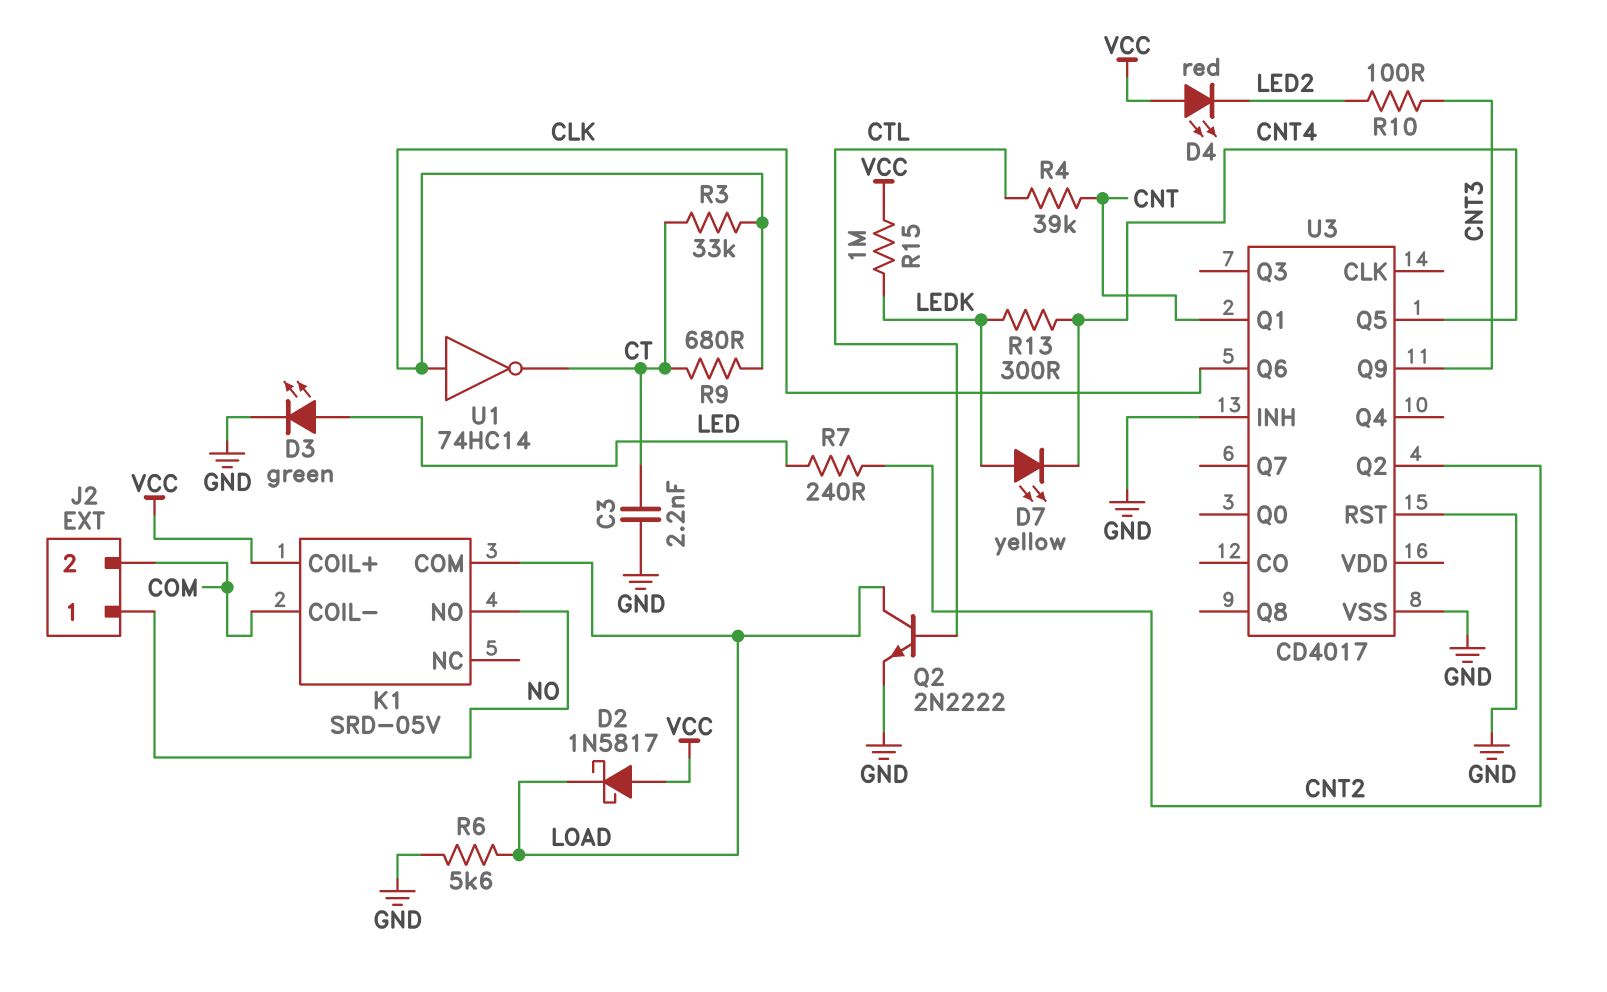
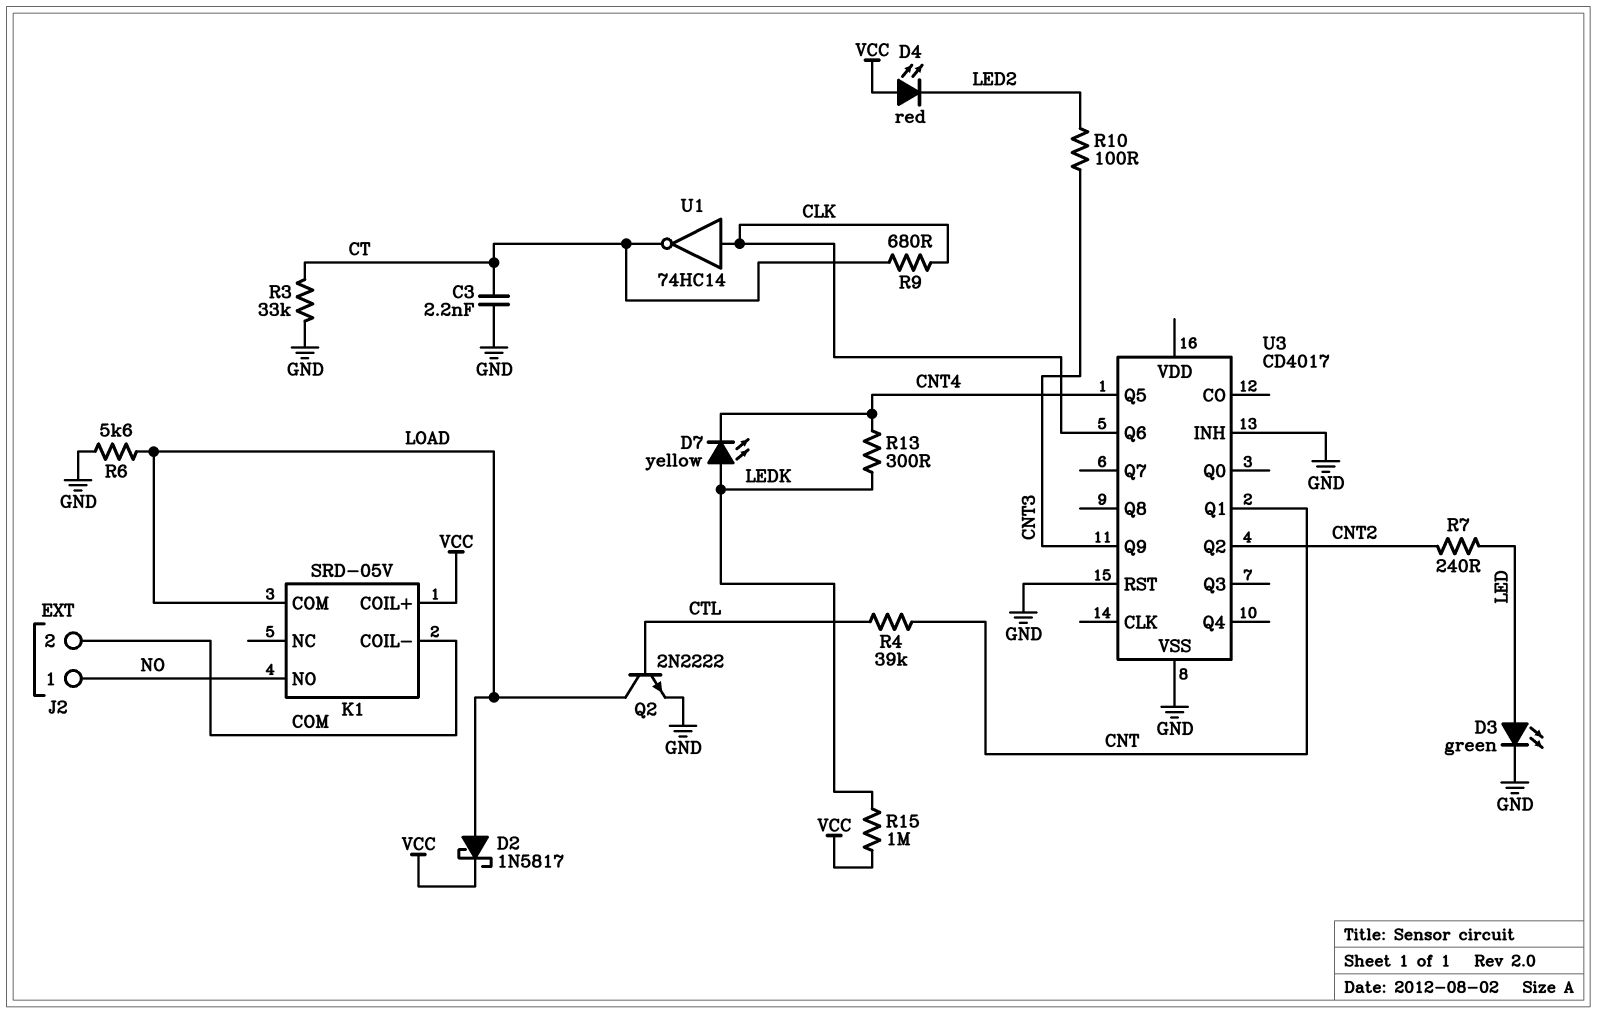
D2: schottky 1N5817 (A VCC, K LOAD) -> schottky 1N5817 (A LOAD, K VCC)
R3: 33k (CLK, CT) -> 33k (CT, GND)

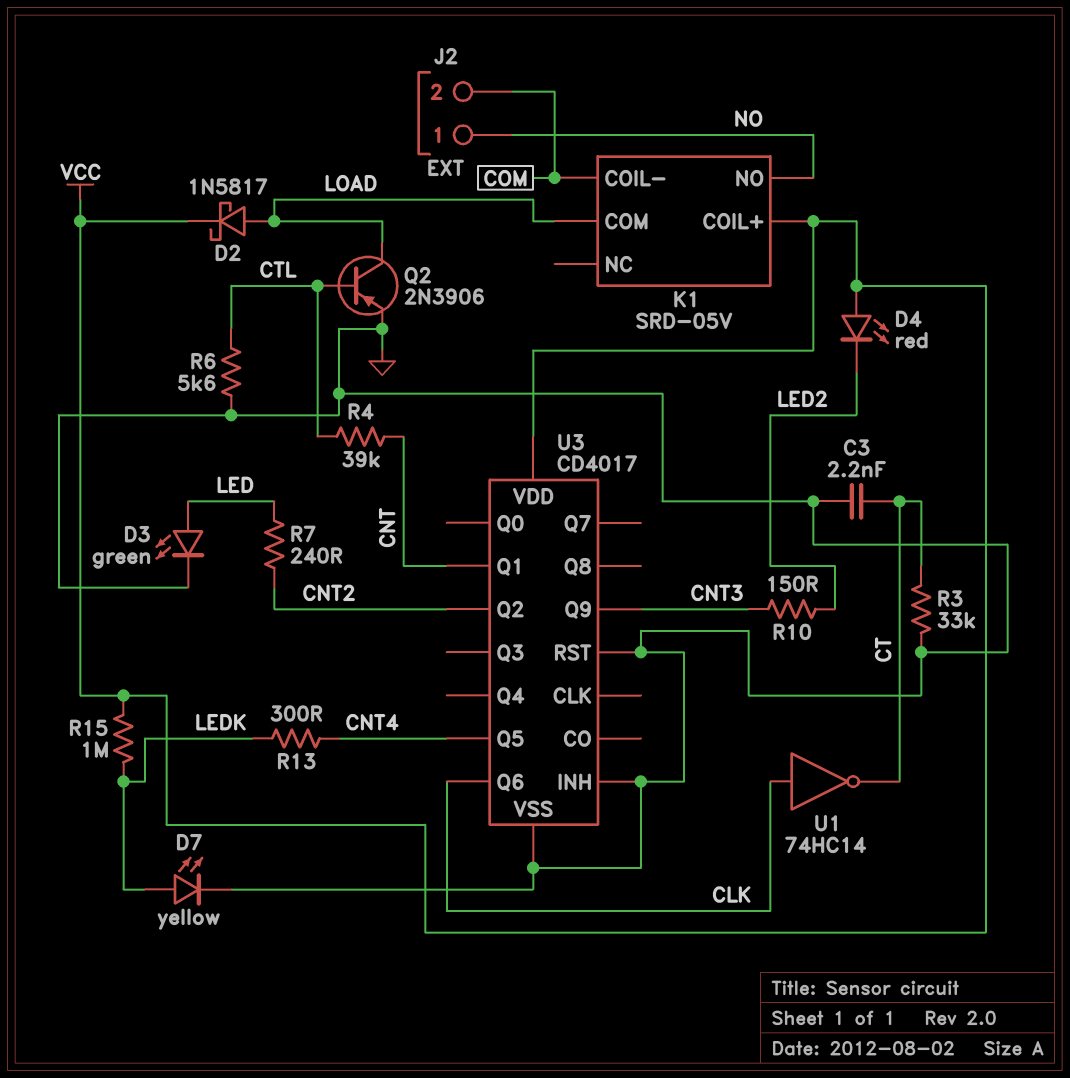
D7: LED yellow (A LEDK, K CNT4) -> LED yellow (A LEDK, K GND)
Q2: NPN 2N2222 (B CTL, C LOAD, E GND) -> PNP 2N3906 (B CTL, C LOAD, E GND)
R6: 5.6k (GND, LOAD) -> 5.6k (CTL, GND)
R9: 680 (CLK, CT) -> none
R10: 100 (CNT3, LED2) -> 150 (CNT3, LED2)
U3 pin VDD: none -> VCC

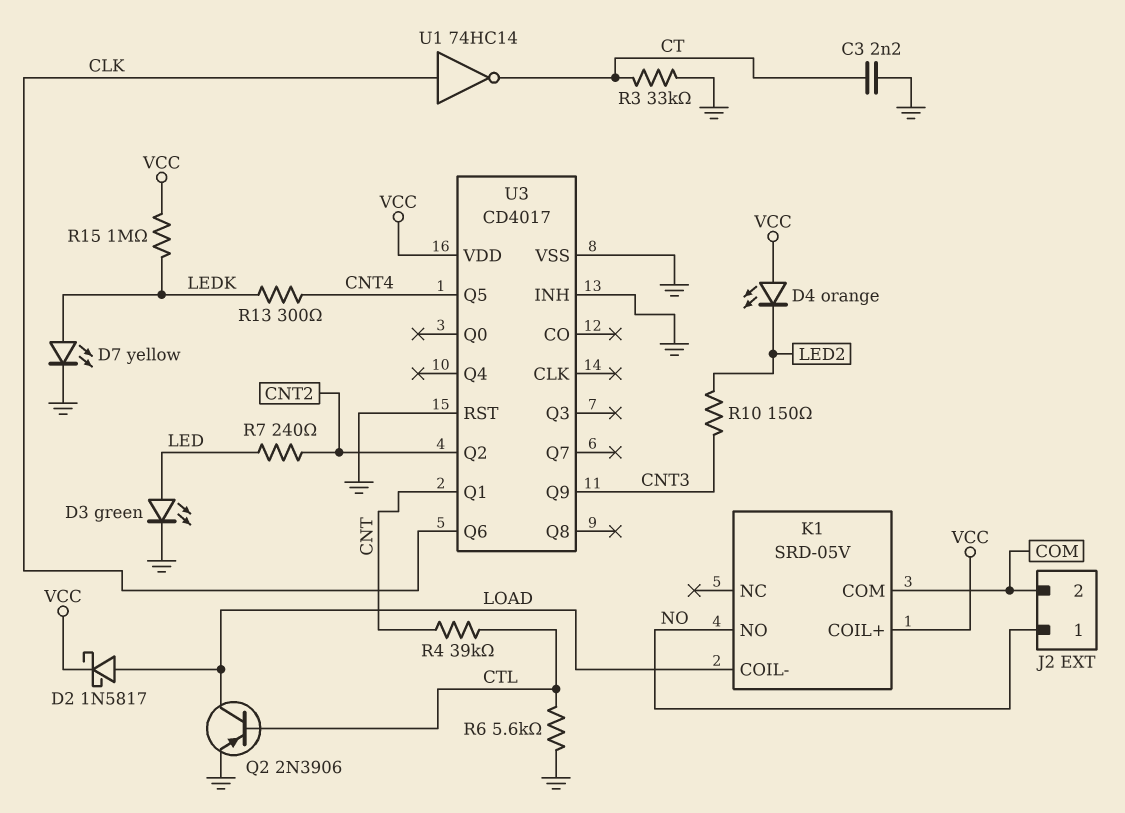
D4: LED red (A VCC, K LED2) -> LED orange (A VCC, K LED2)
K1 pin COIL-: COM -> LOAD
K1 pin COM: LOAD -> COM

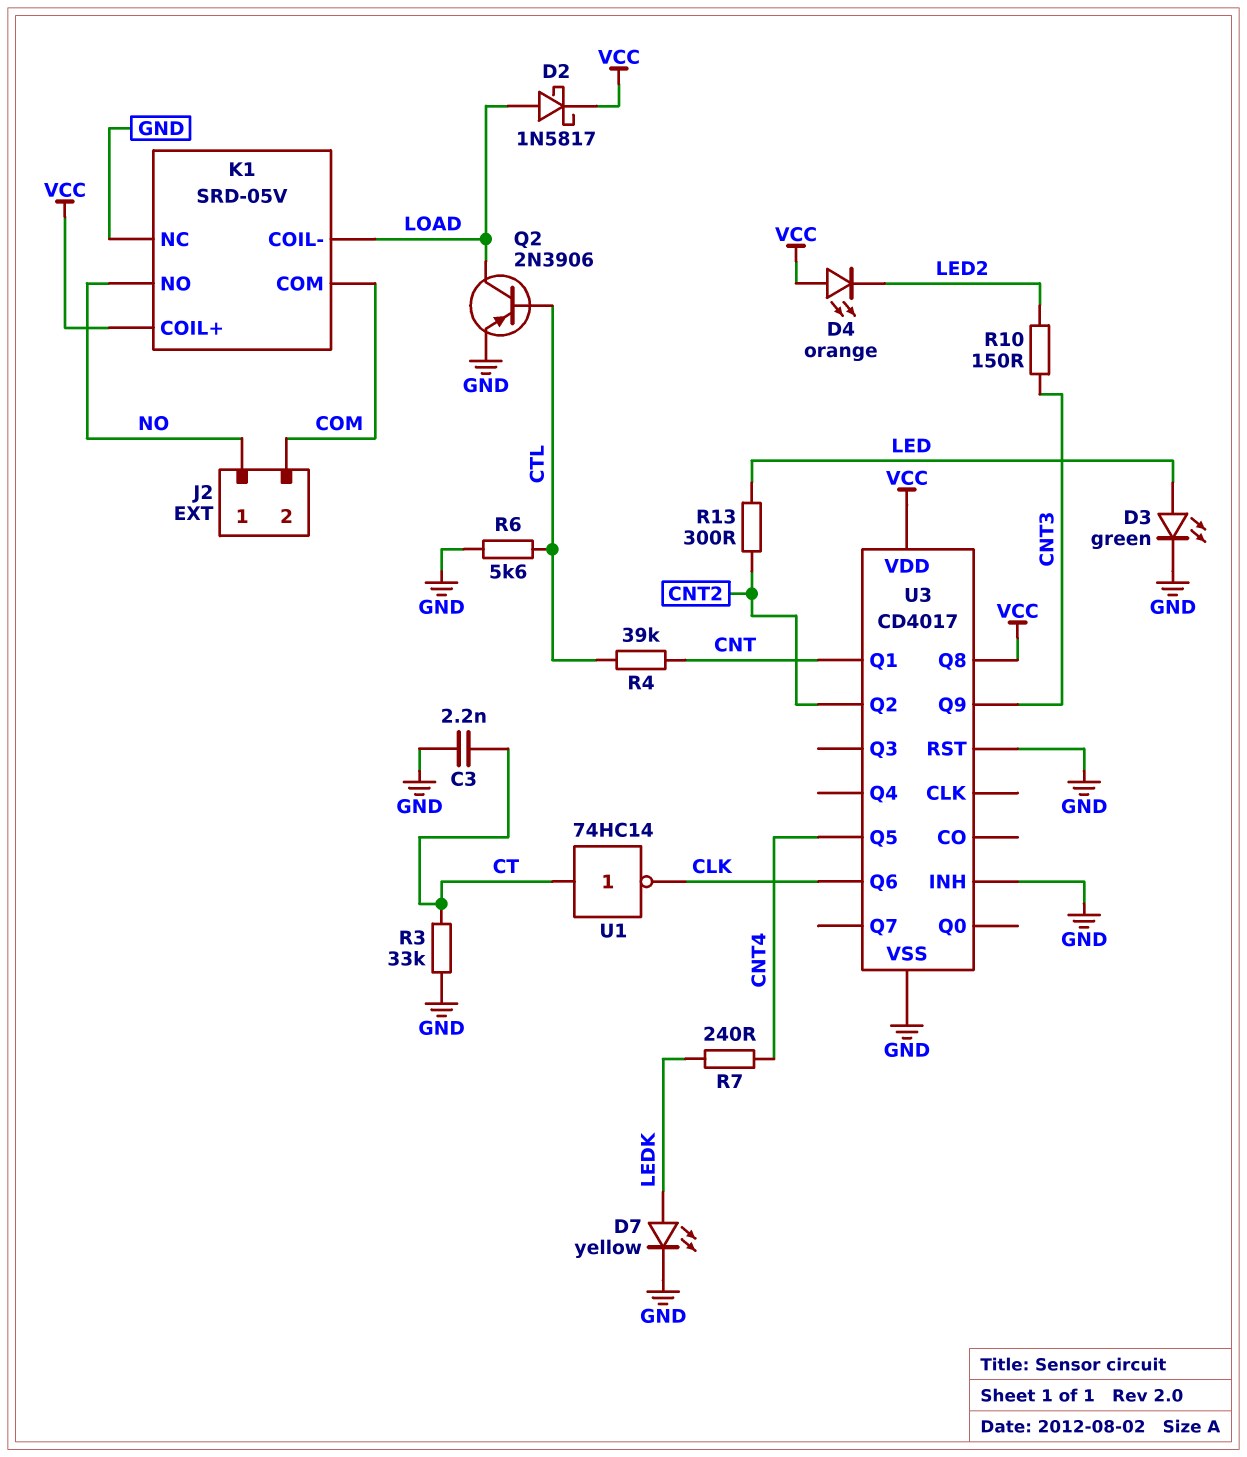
K1 pin NC: none -> GND
R7: 240 (CNT2, LED) -> 240 (CNT4, LEDK)
R13: 300 (CNT4, LEDK) -> 300 (CNT2, LED)
R15: 1M (LEDK, VCC) -> none
U1: NOT 74HC14 (in CLK, out CT) -> NOT 74HC14 (in CT, out CLK)
U3 pin Q8: none -> VCC

